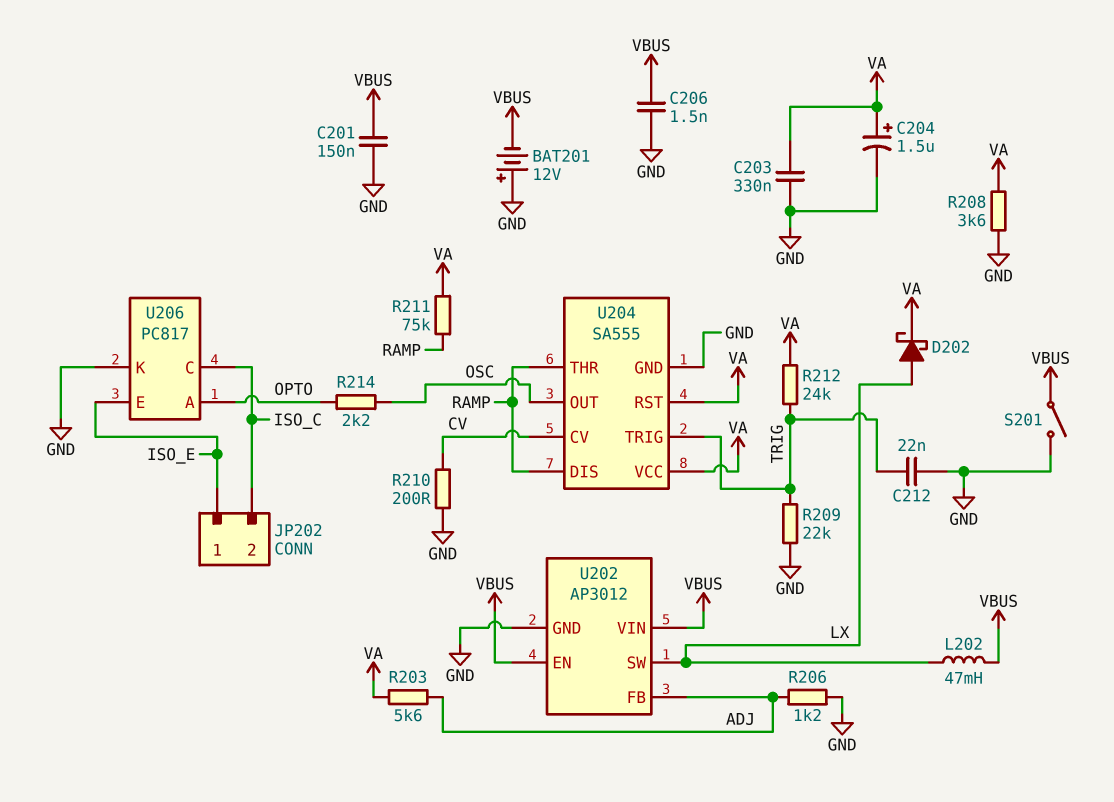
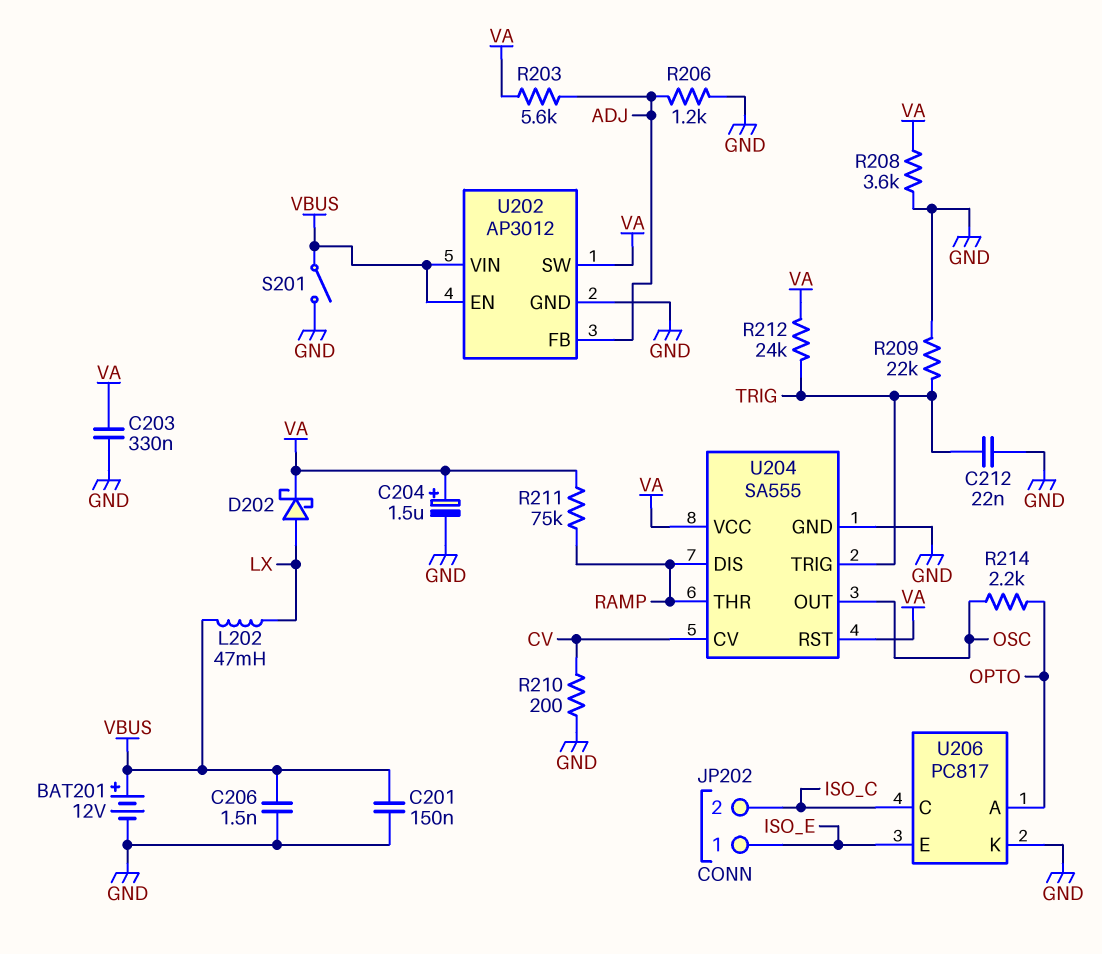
BAT201: 12V (plus GND, minus VBUS) -> 12V (plus VBUS, minus GND)
U202 pin SW: LX -> VA

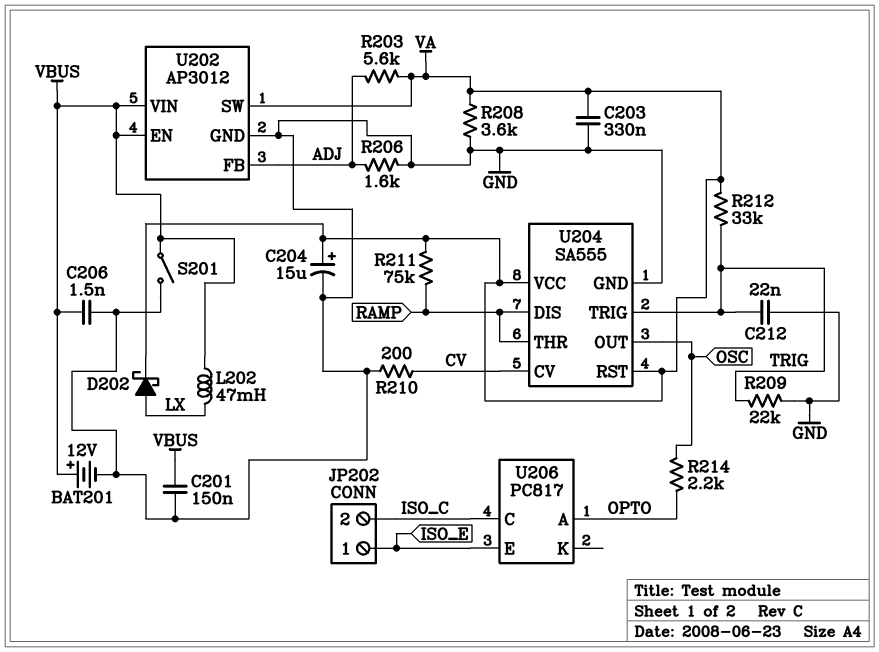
C204: 1.5uF (plus VA, minus GND) -> 15uF (plus VA, minus GND)
R206: 1.2k (ADJ, GND) -> 1.6k (ADJ, GND)
R212: 24k (TRIG, VA) -> 33k (TRIG, VA)
U206 pin K: GND -> none

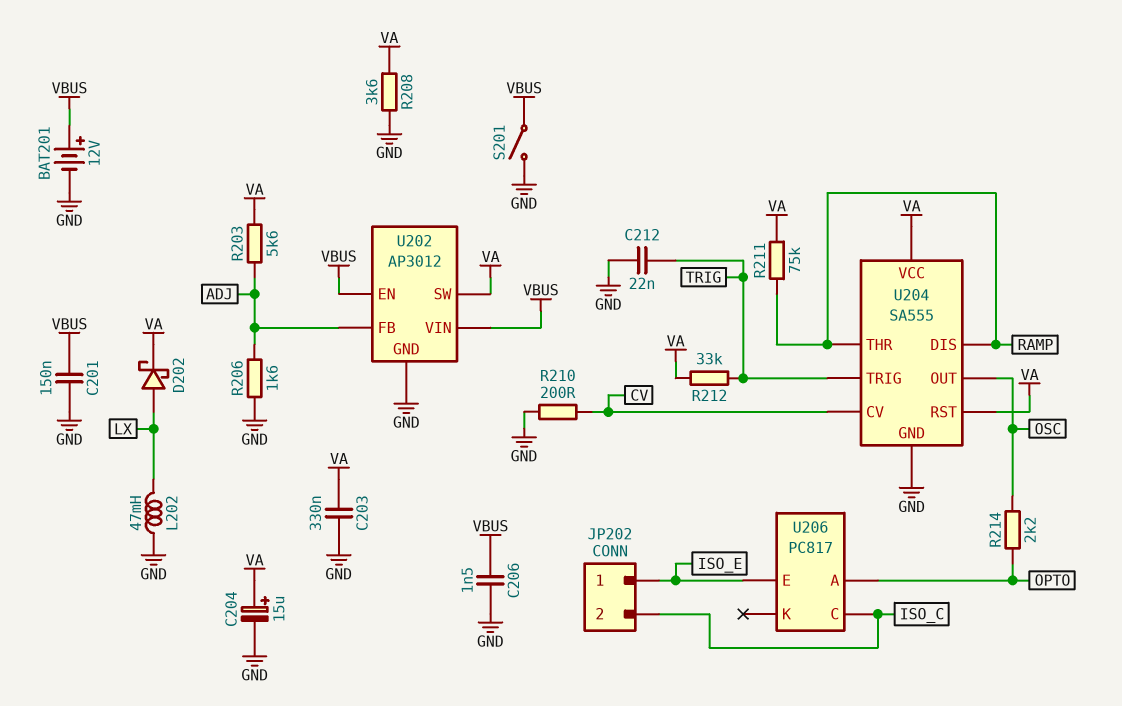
L202: 47mH (LX, VBUS) -> 47mH (GND, LX)
R209: 22k (GND, TRIG) -> none

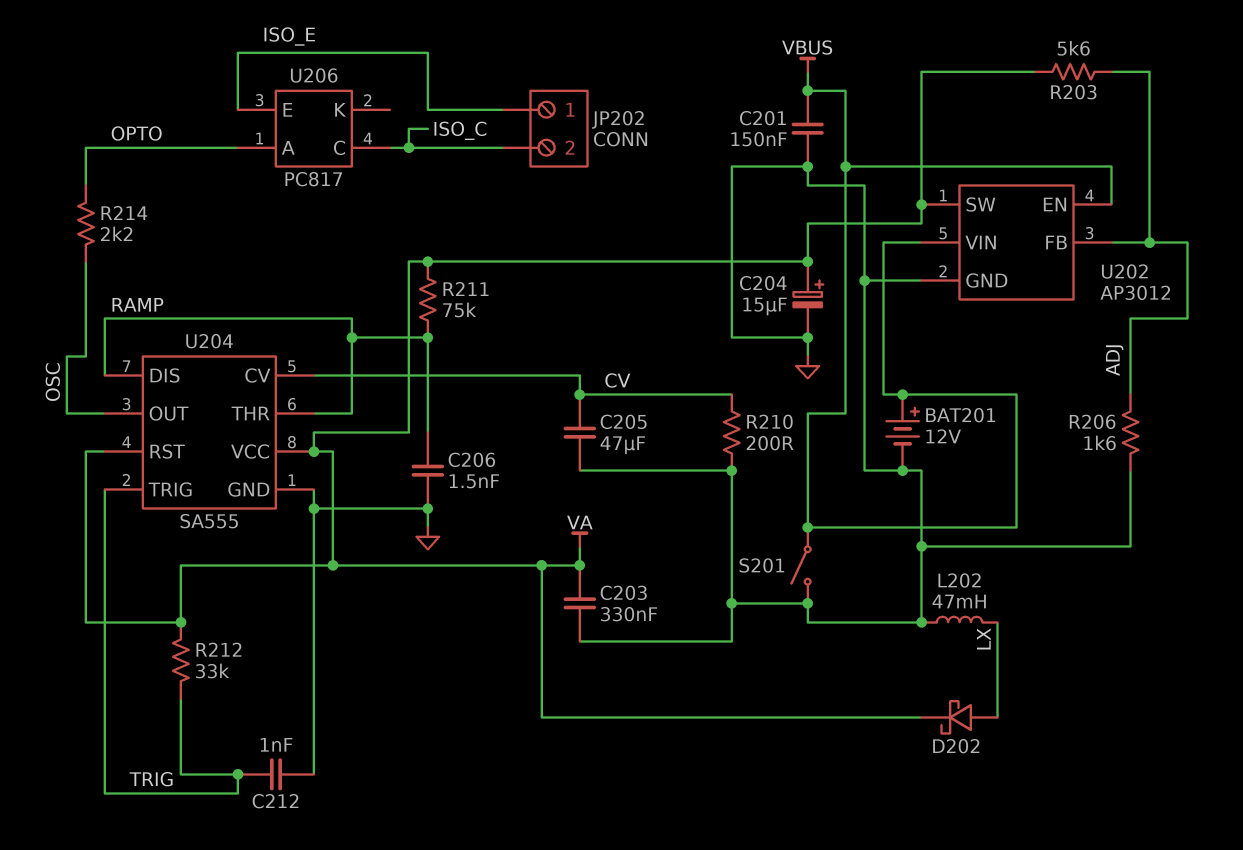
C205: none -> 47uF (CV, GND)
C206: 1.5nF (GND, VBUS) -> 1.5nF (GND, RAMP)
C212: 22nF (GND, TRIG) -> 1nF (GND, TRIG)
R208: 3.6k (GND, VA) -> none

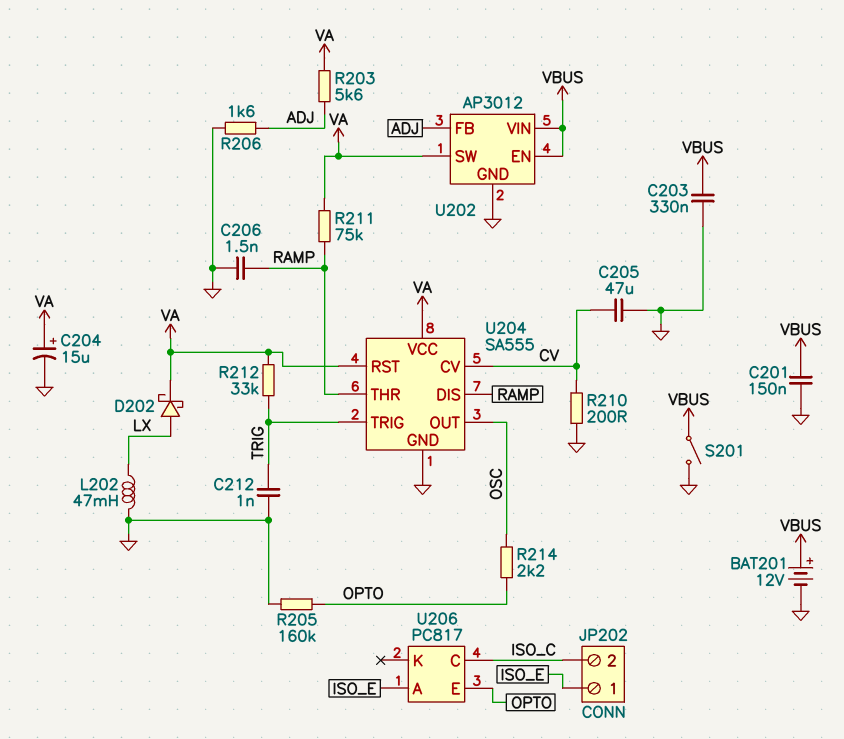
C203: 330nF (GND, VA) -> 330nF (GND, VBUS)
R205: none -> 160k (GND, OPTO)
U206 pin A: OPTO -> ISO_E
U206 pin E: ISO_E -> OPTO

